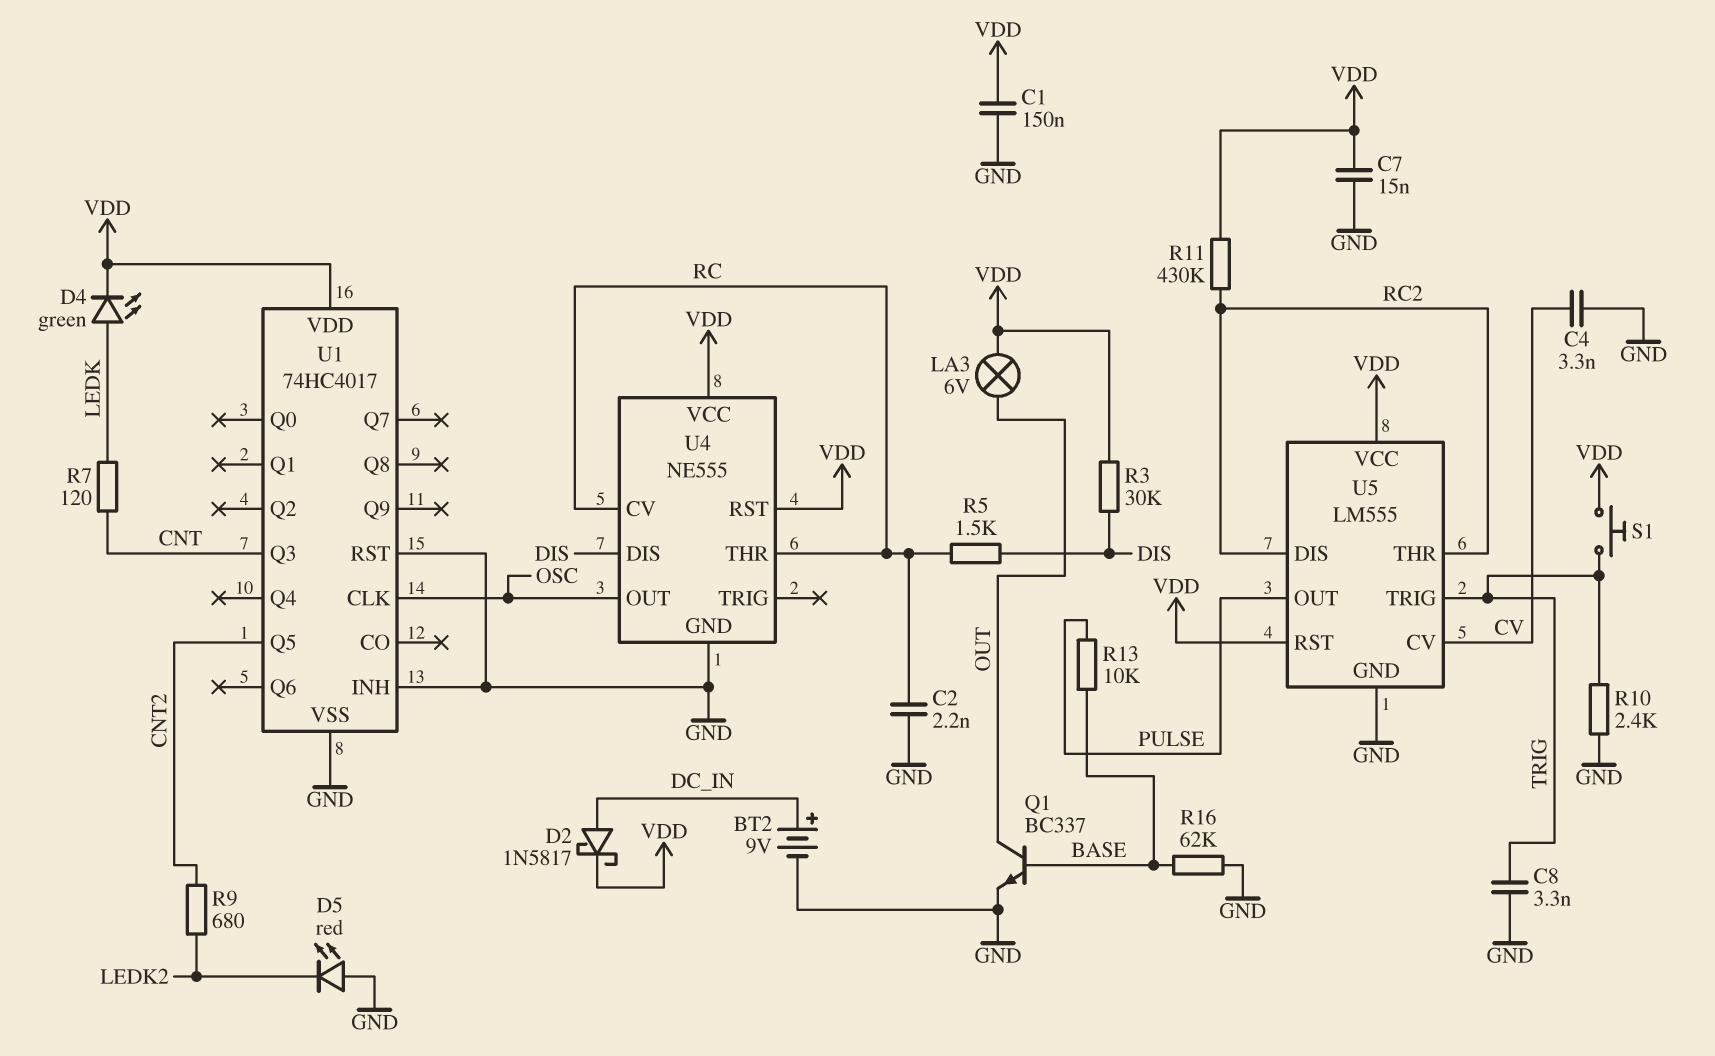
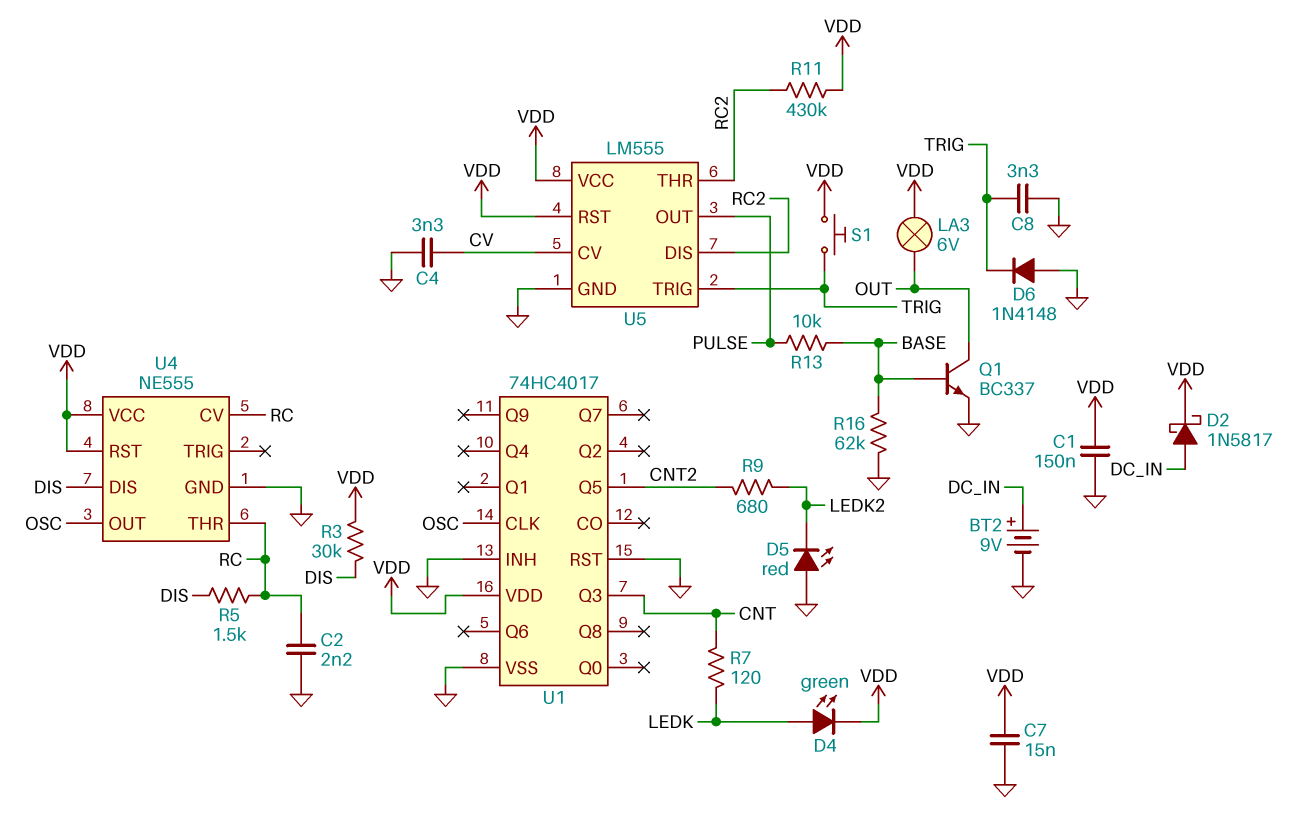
D6: none -> diode 1N4148 (A GND, K TRIG)
R10: 2.4k (GND, TRIG) -> none

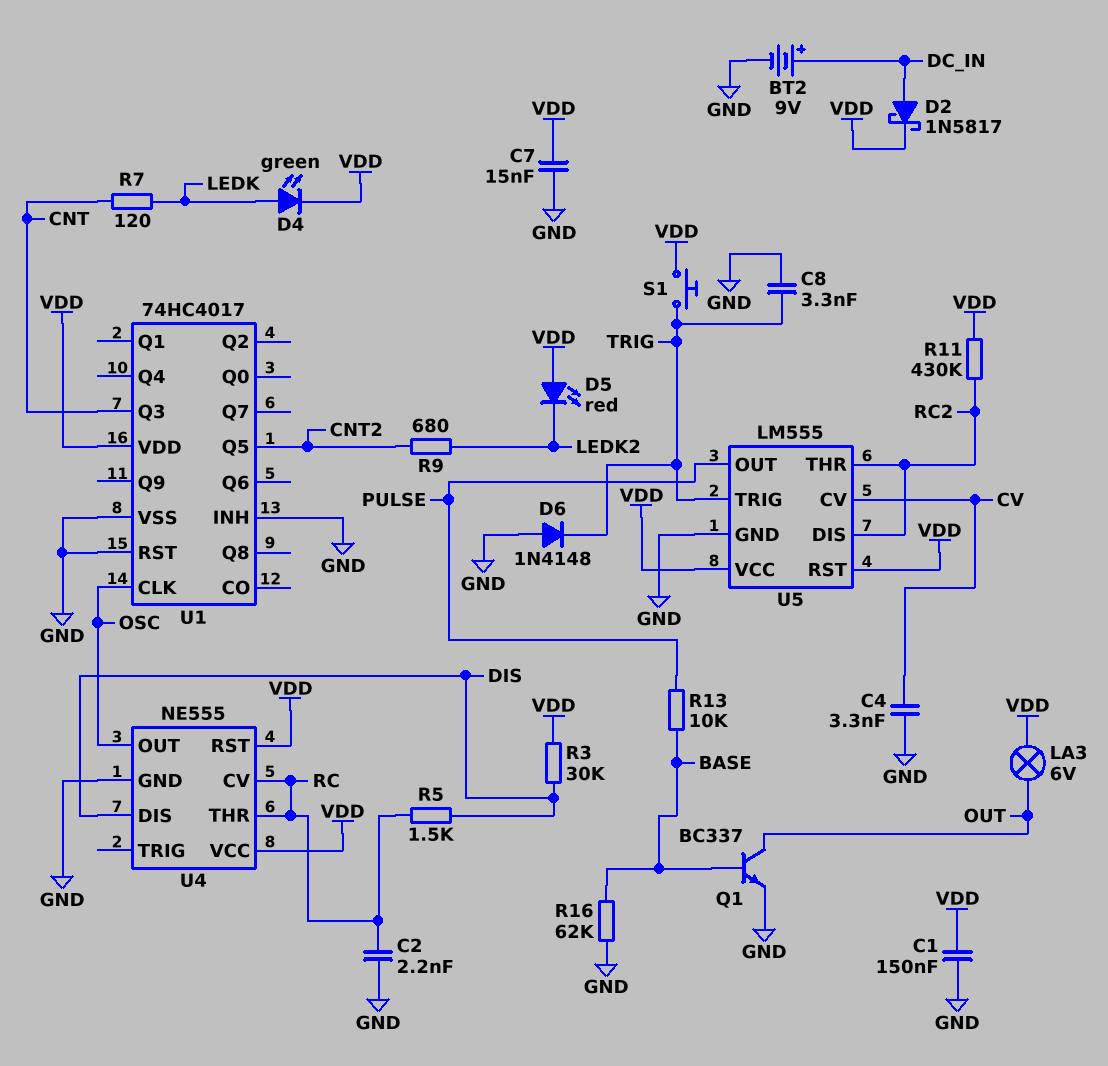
D5: LED red (A GND, K LEDK2) -> LED red (A VDD, K LEDK2)

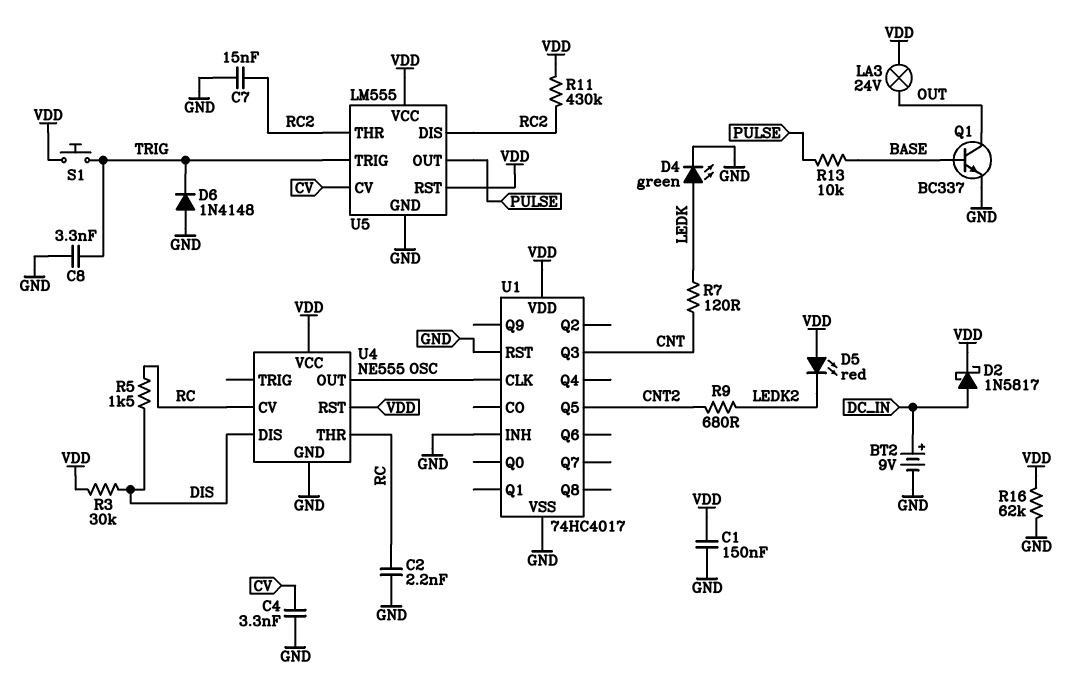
C7: 15nF (GND, VDD) -> 15nF (GND, RC2)
D4: LED green (A LEDK, K VDD) -> LED green (A LEDK, K GND)
LA3: lamp 6V (OUT, VDD) -> lamp 24V (OUT, VDD)
R16: 62k (BASE, GND) -> 62k (GND, VDD)

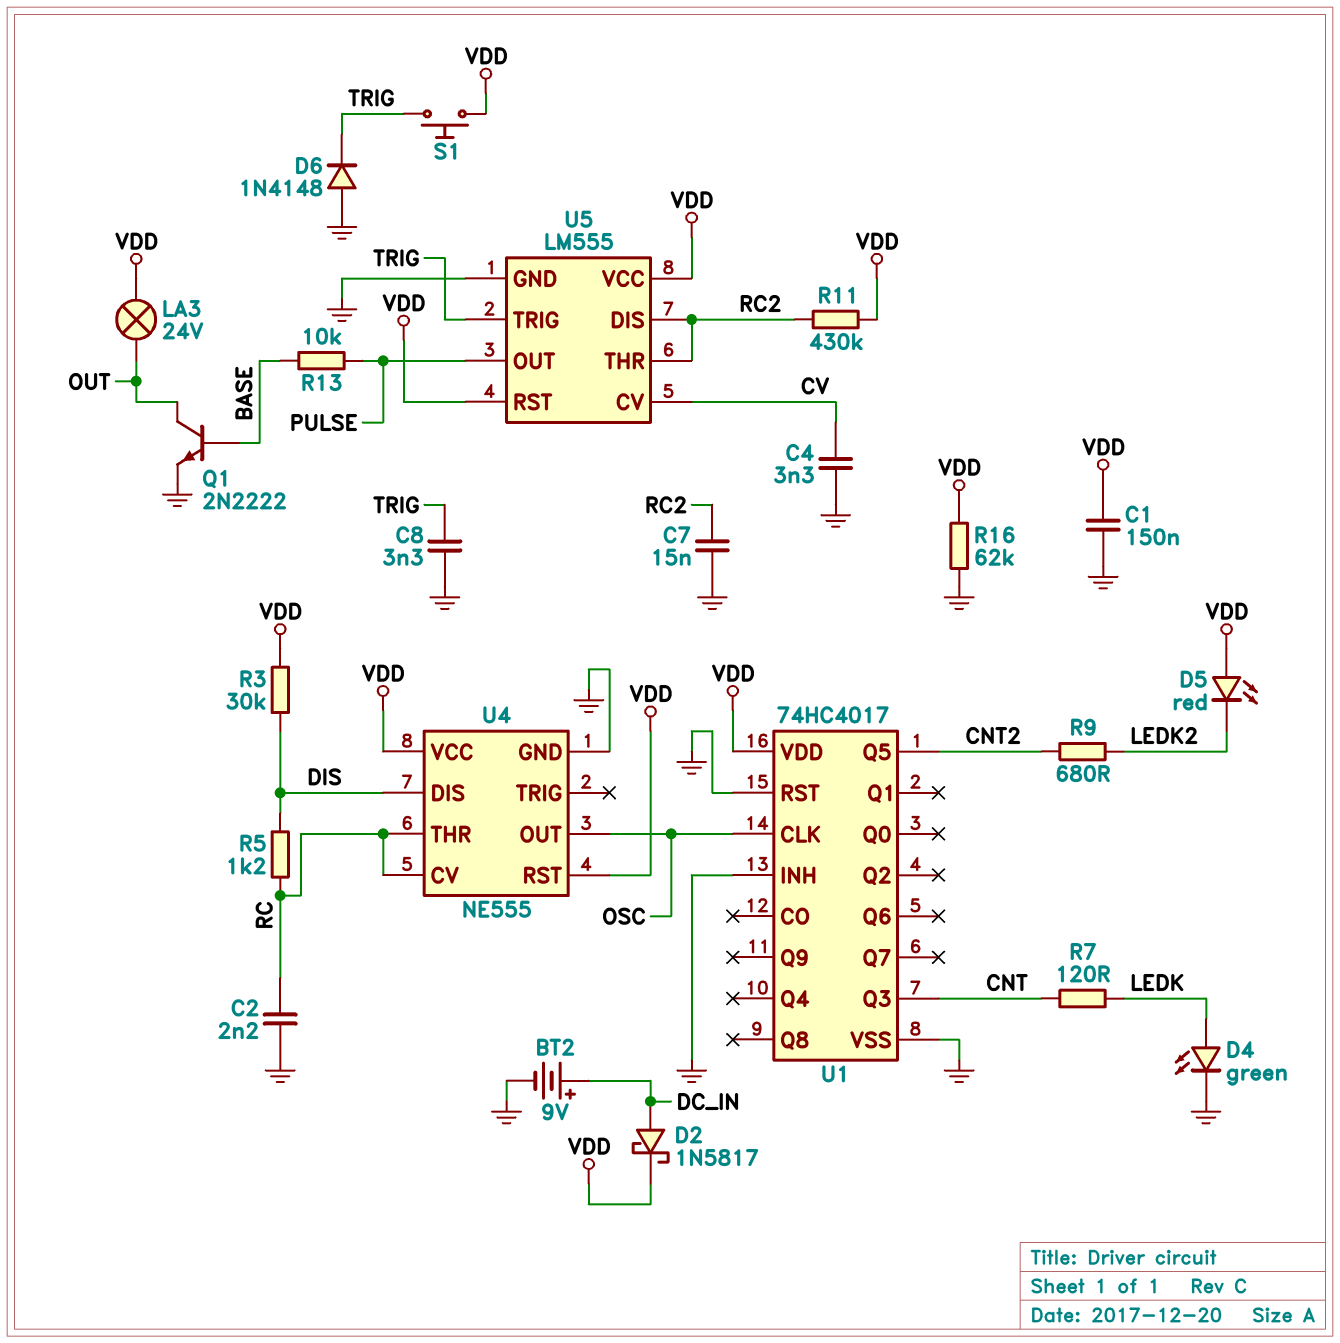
Q1: NPN BC337 (B BASE, C OUT, E GND) -> NPN 2N2222 (B BASE, C OUT, E GND)
R5: 1.5k (DIS, RC) -> 1.2k (DIS, RC)

